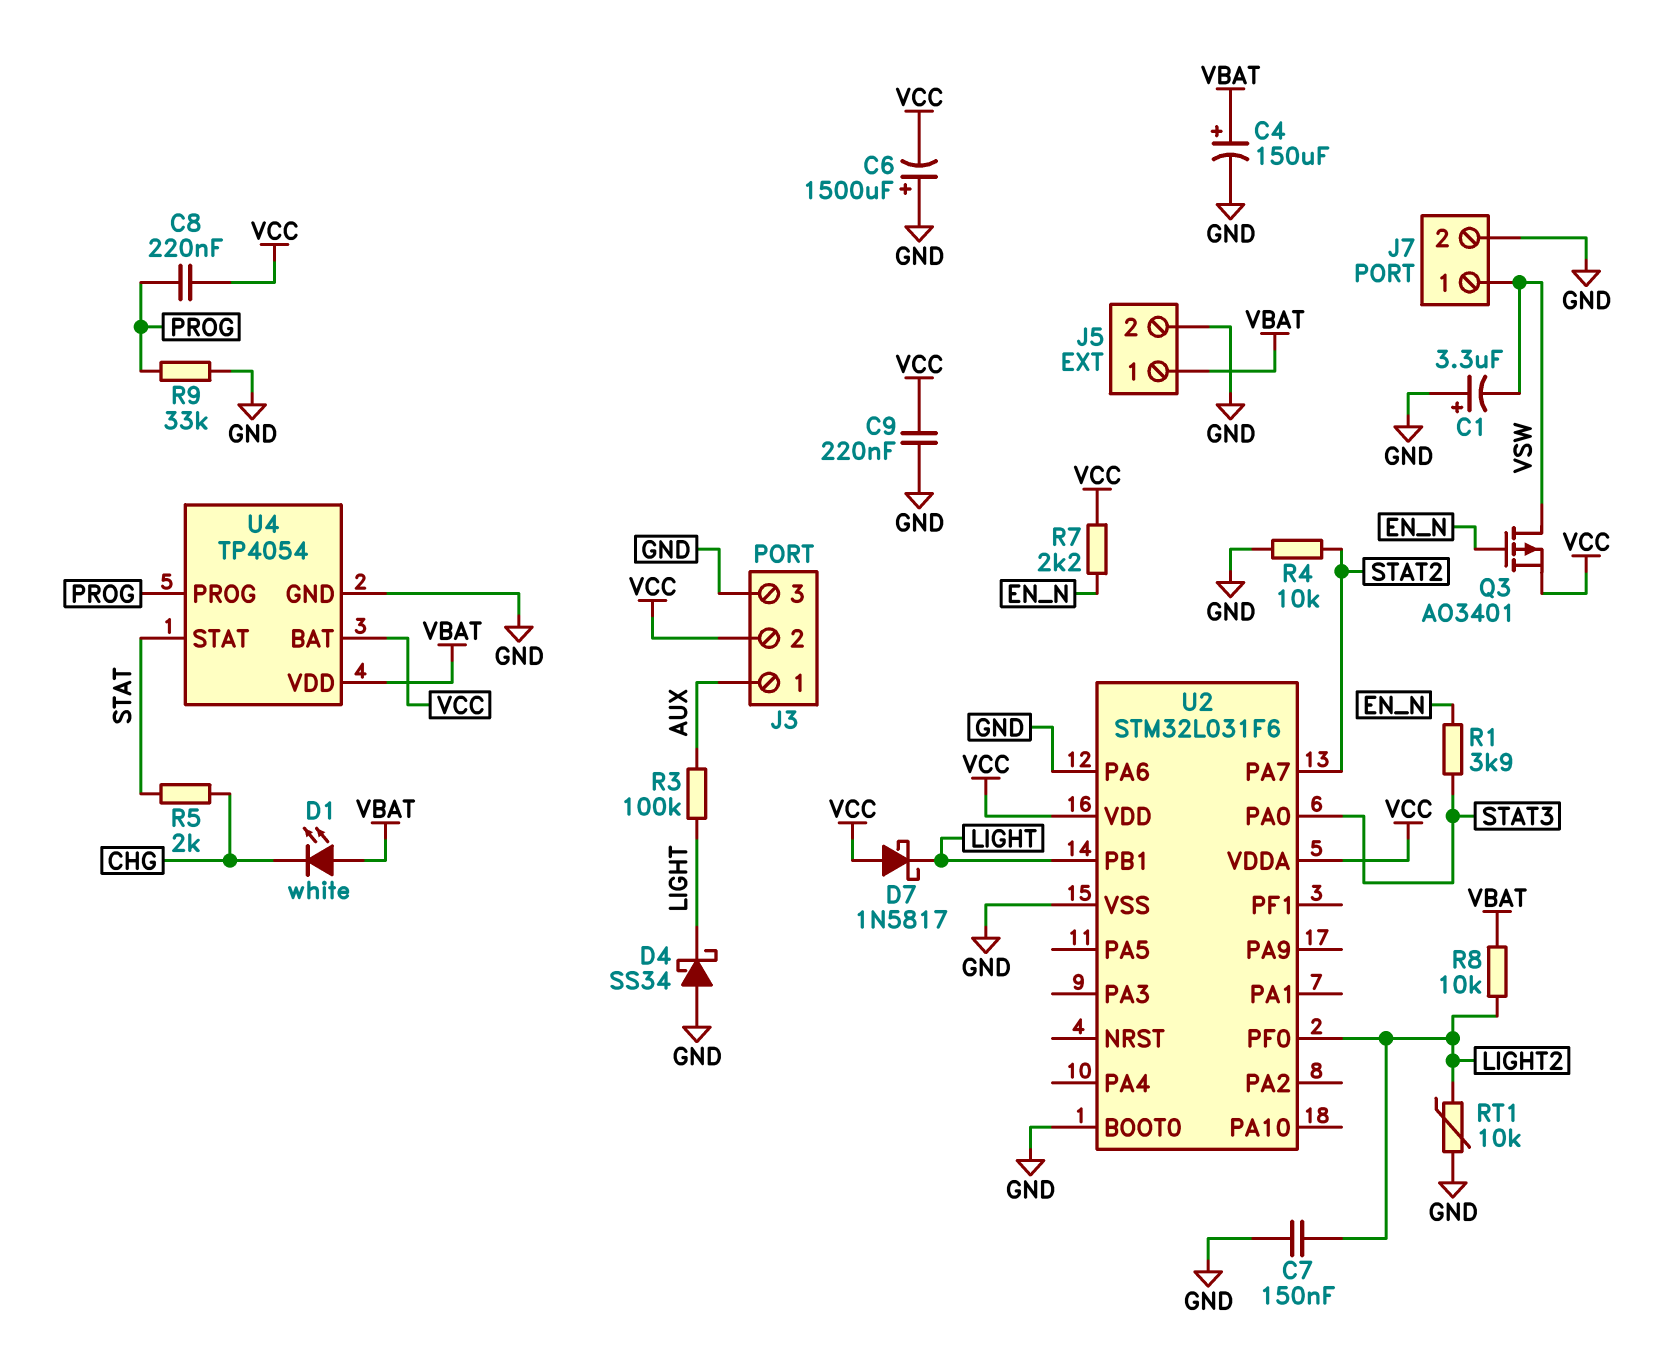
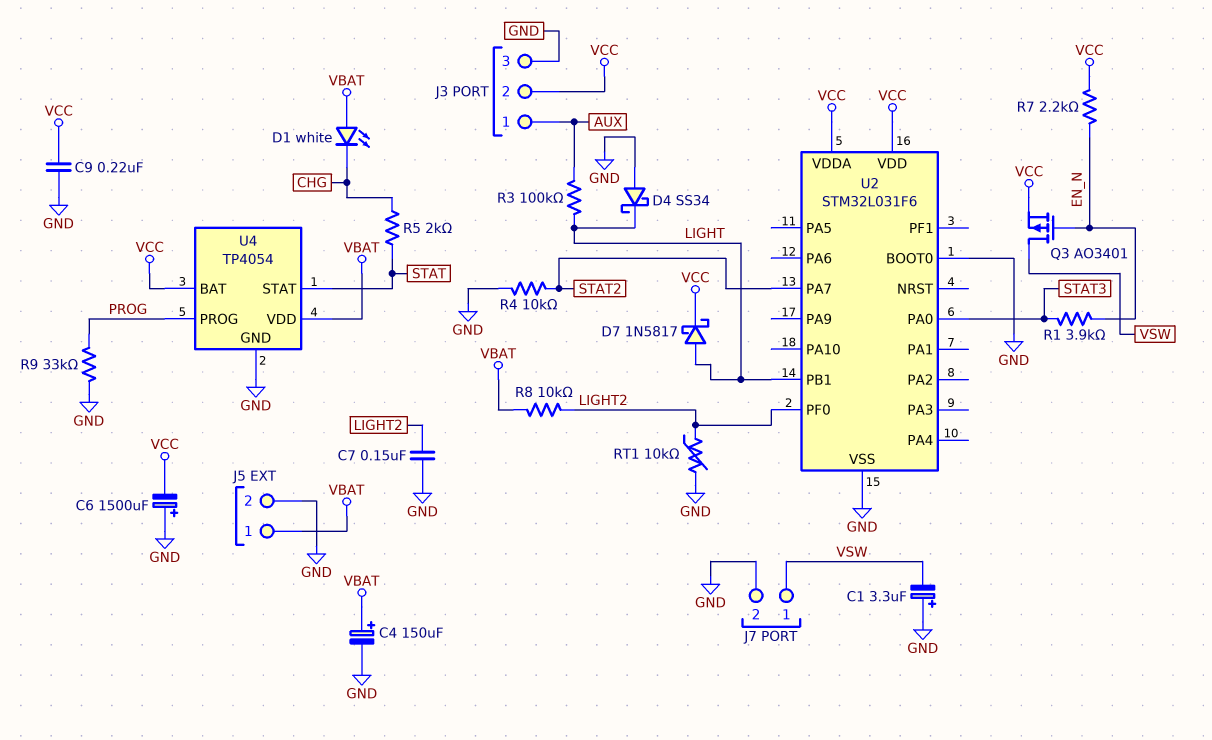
C8: 220nF (PROG, VCC) -> none
D7: schottky 1N5817 (A VCC, K LIGHT) -> schottky 1N5817 (A LIGHT, K VCC)
U2 pin PA6: GND -> none

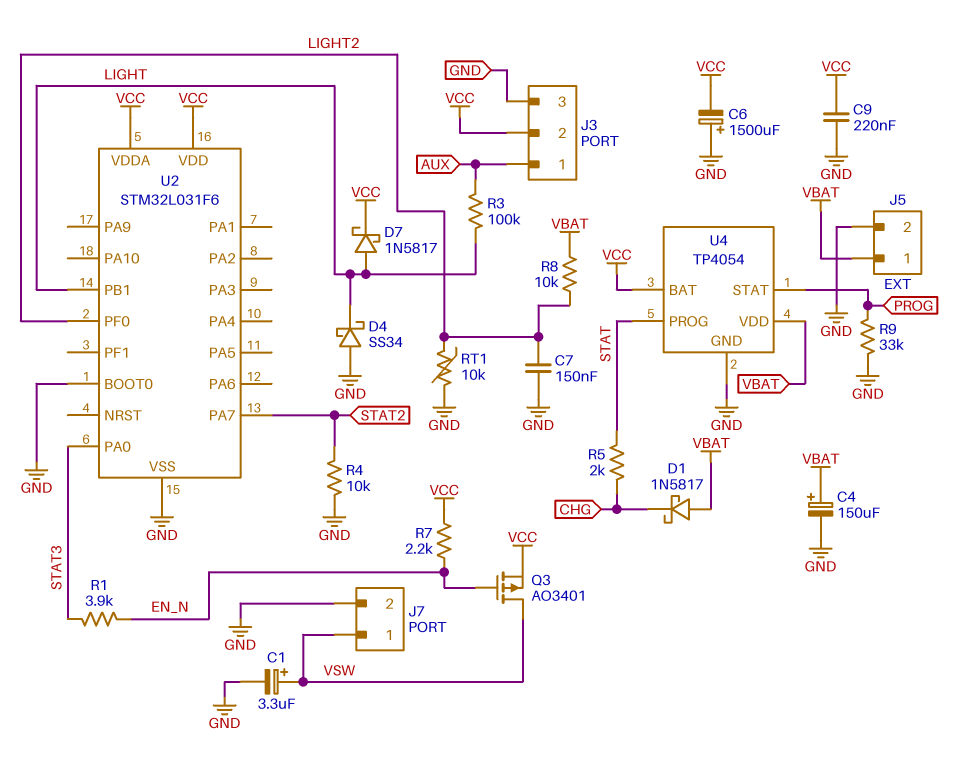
C1: 3.3uF (plus GND, minus VSW) -> 3.3uF (plus VSW, minus GND)
D1: LED white (A VBAT, K CHG) -> schottky 1N5817 (A VBAT, K CHG)
U4 pin PROG: PROG -> STAT
U4 pin STAT: STAT -> PROG

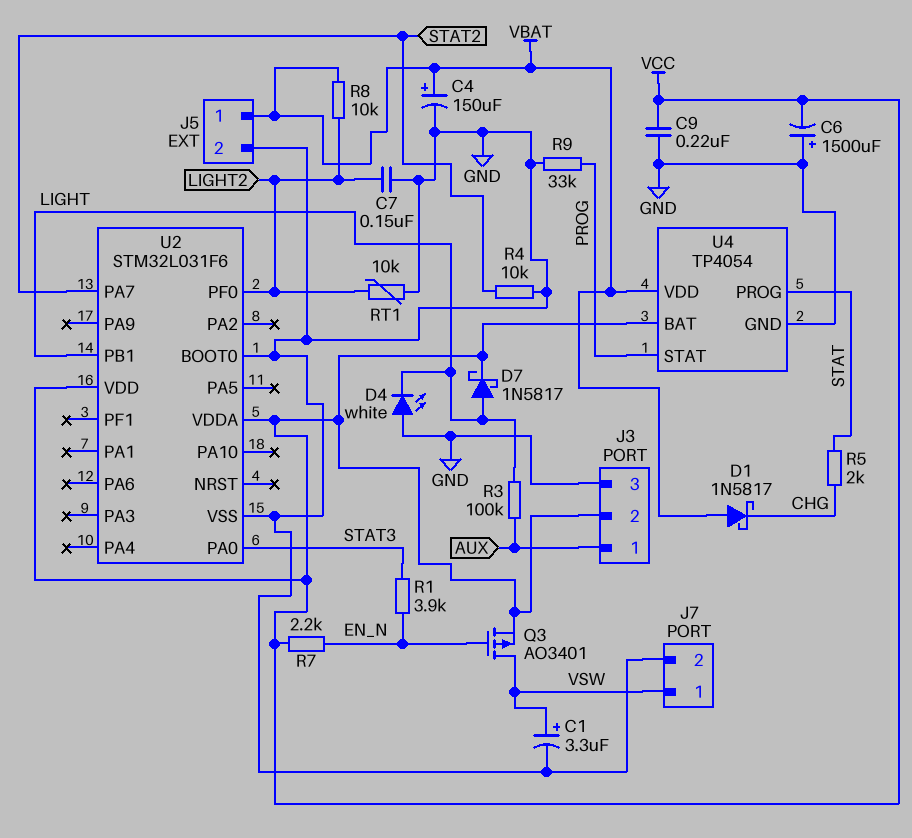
D4: schottky SS34 (A GND, K LIGHT) -> LED white (A GND, K LIGHT)

